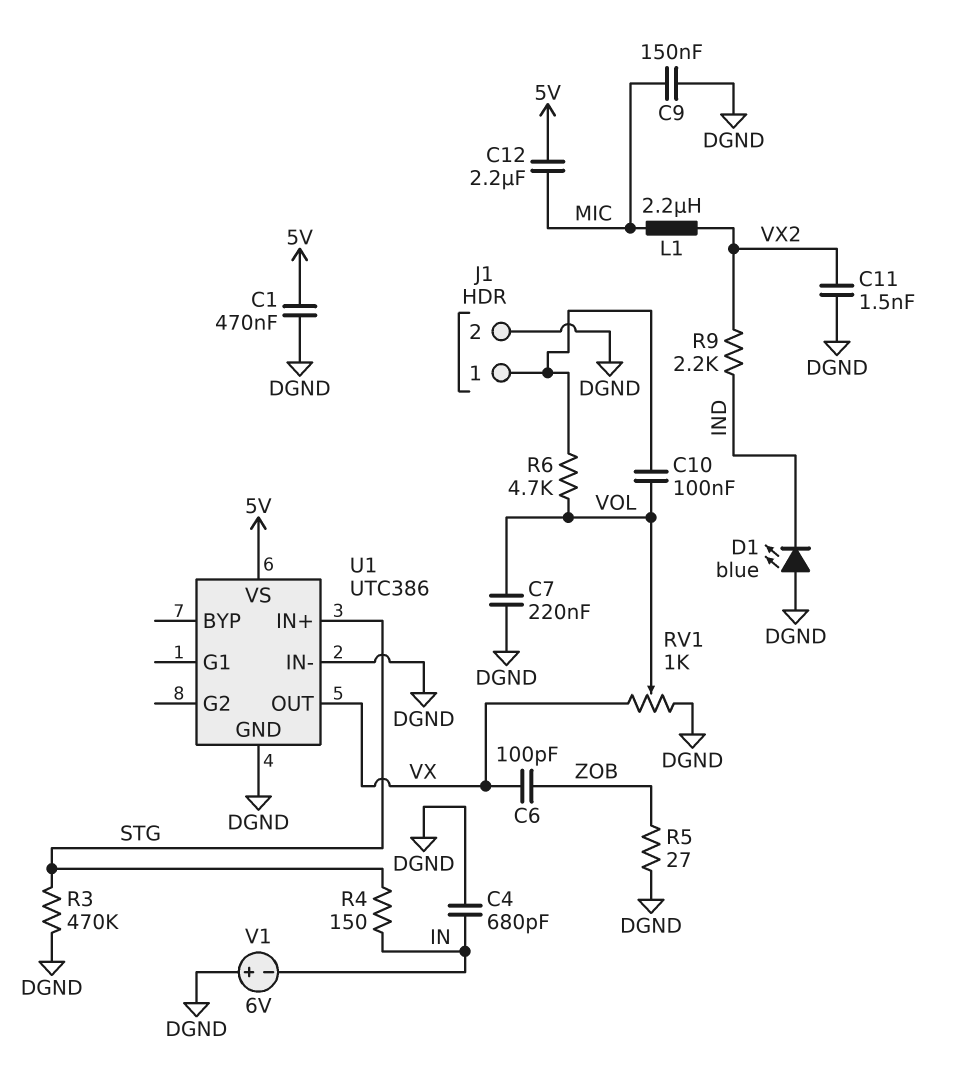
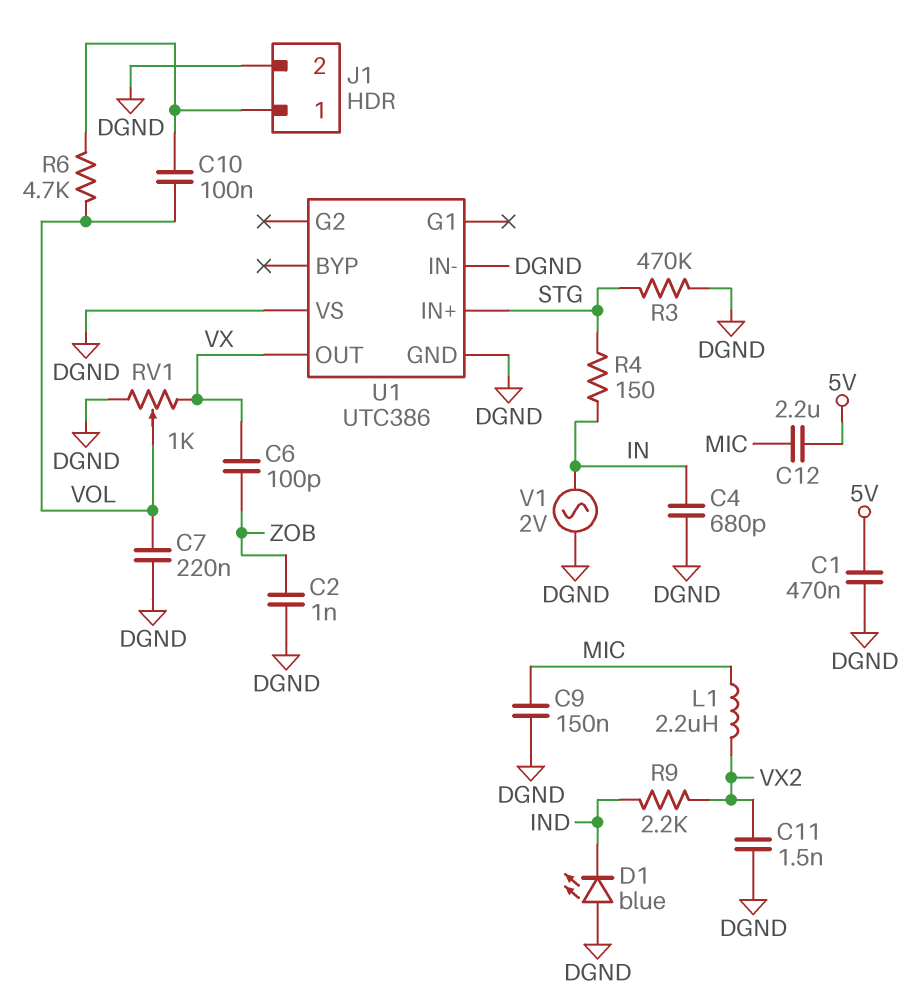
C2: none -> 1nF (DGND, ZOB)
R5: 27 (DGND, ZOB) -> none
U1 pin VS: 5V -> DGND
V1: 6V (plus DGND, minus IN) -> AC 2V (DGND, IN)

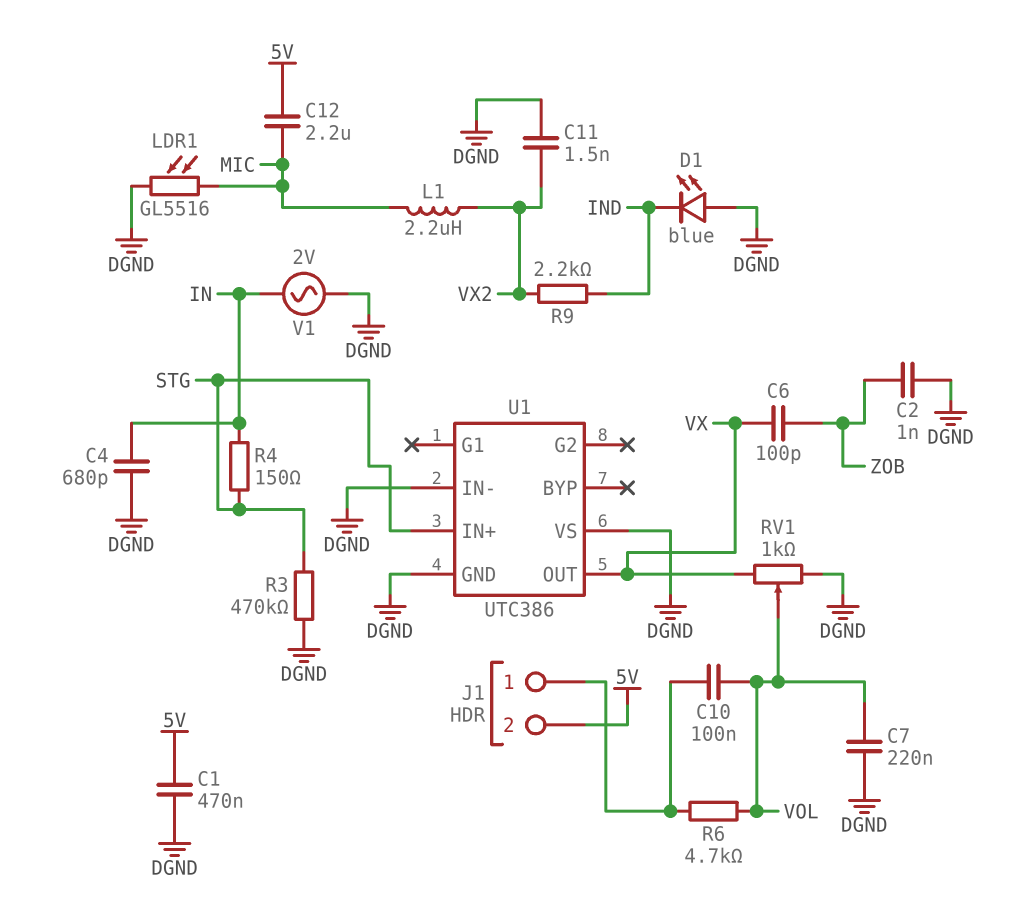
C9: 150nF (DGND, MIC) -> none
J1 pin 2: DGND -> 5V
LDR1: none -> GL5516 (DGND, MIC)

